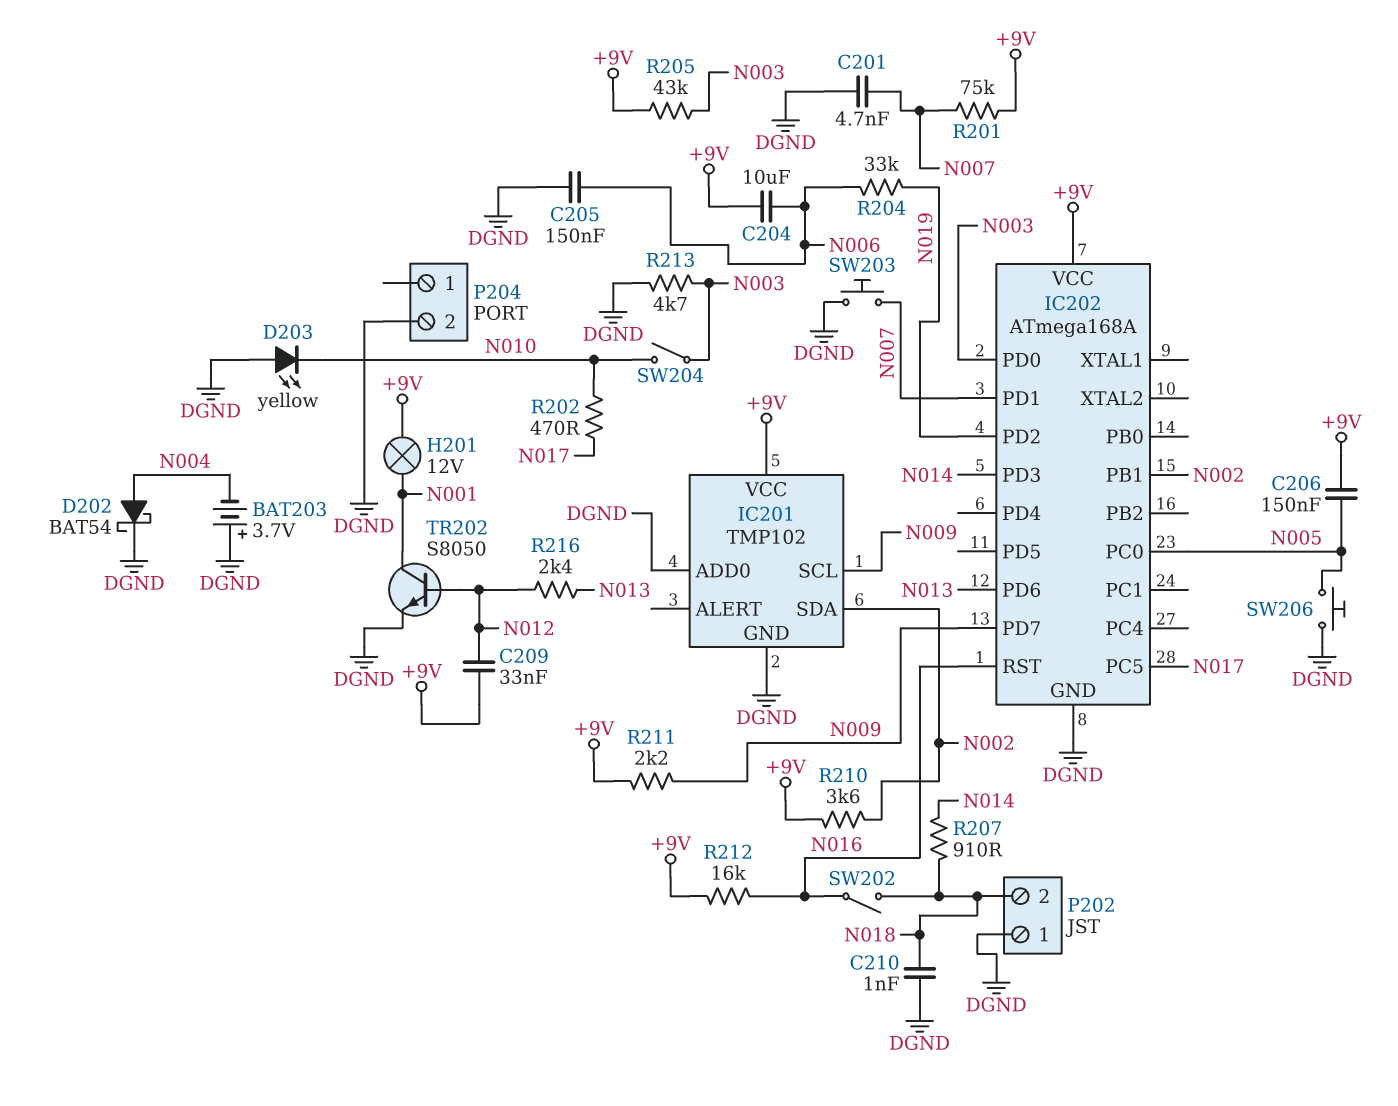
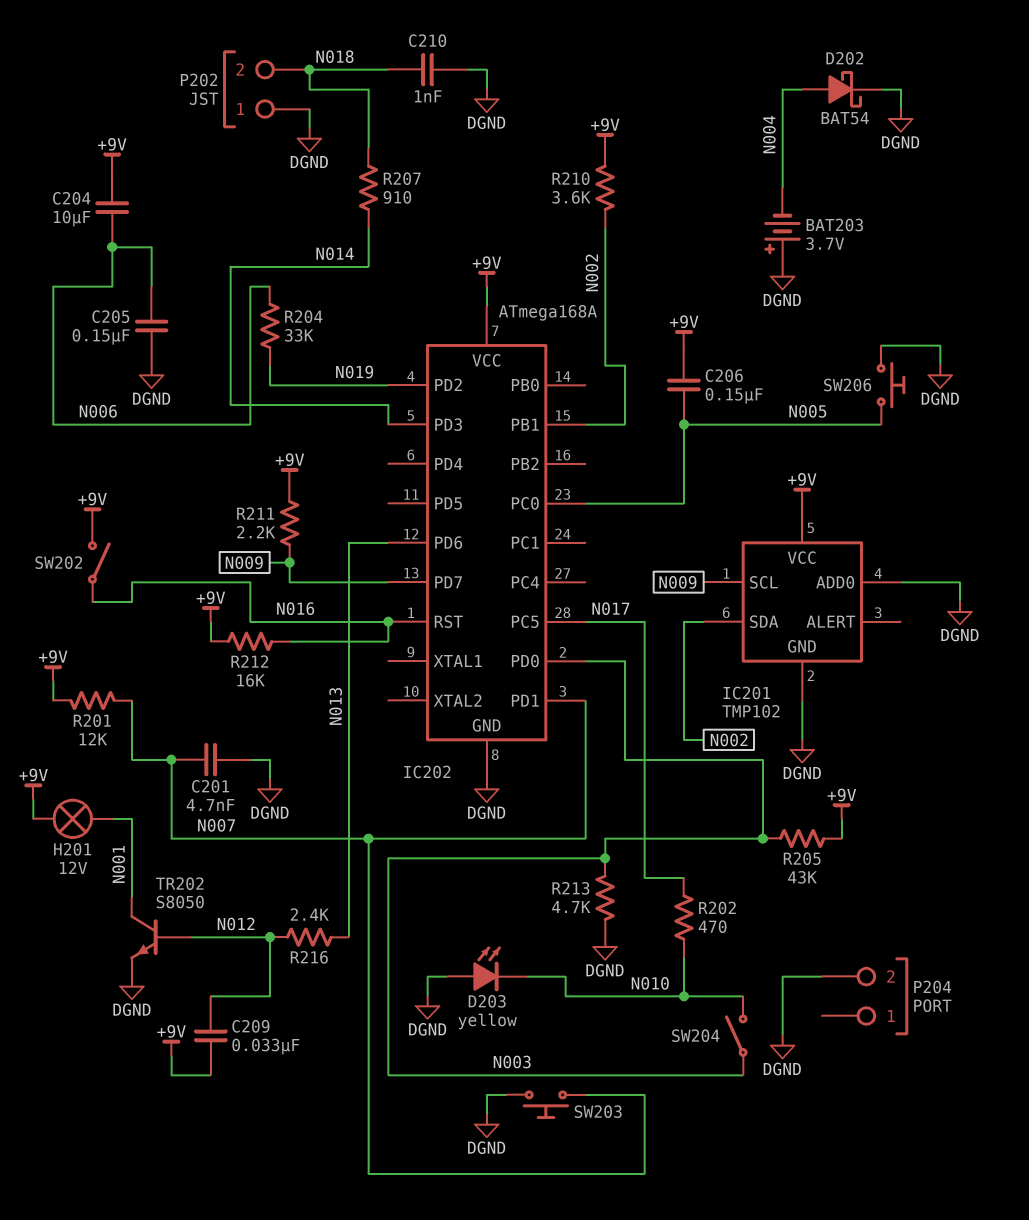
R201: 75k (+9V, N007) -> 12k (+9V, N007)
SW202: switch (N016, N018) -> switch (+9V, N016)

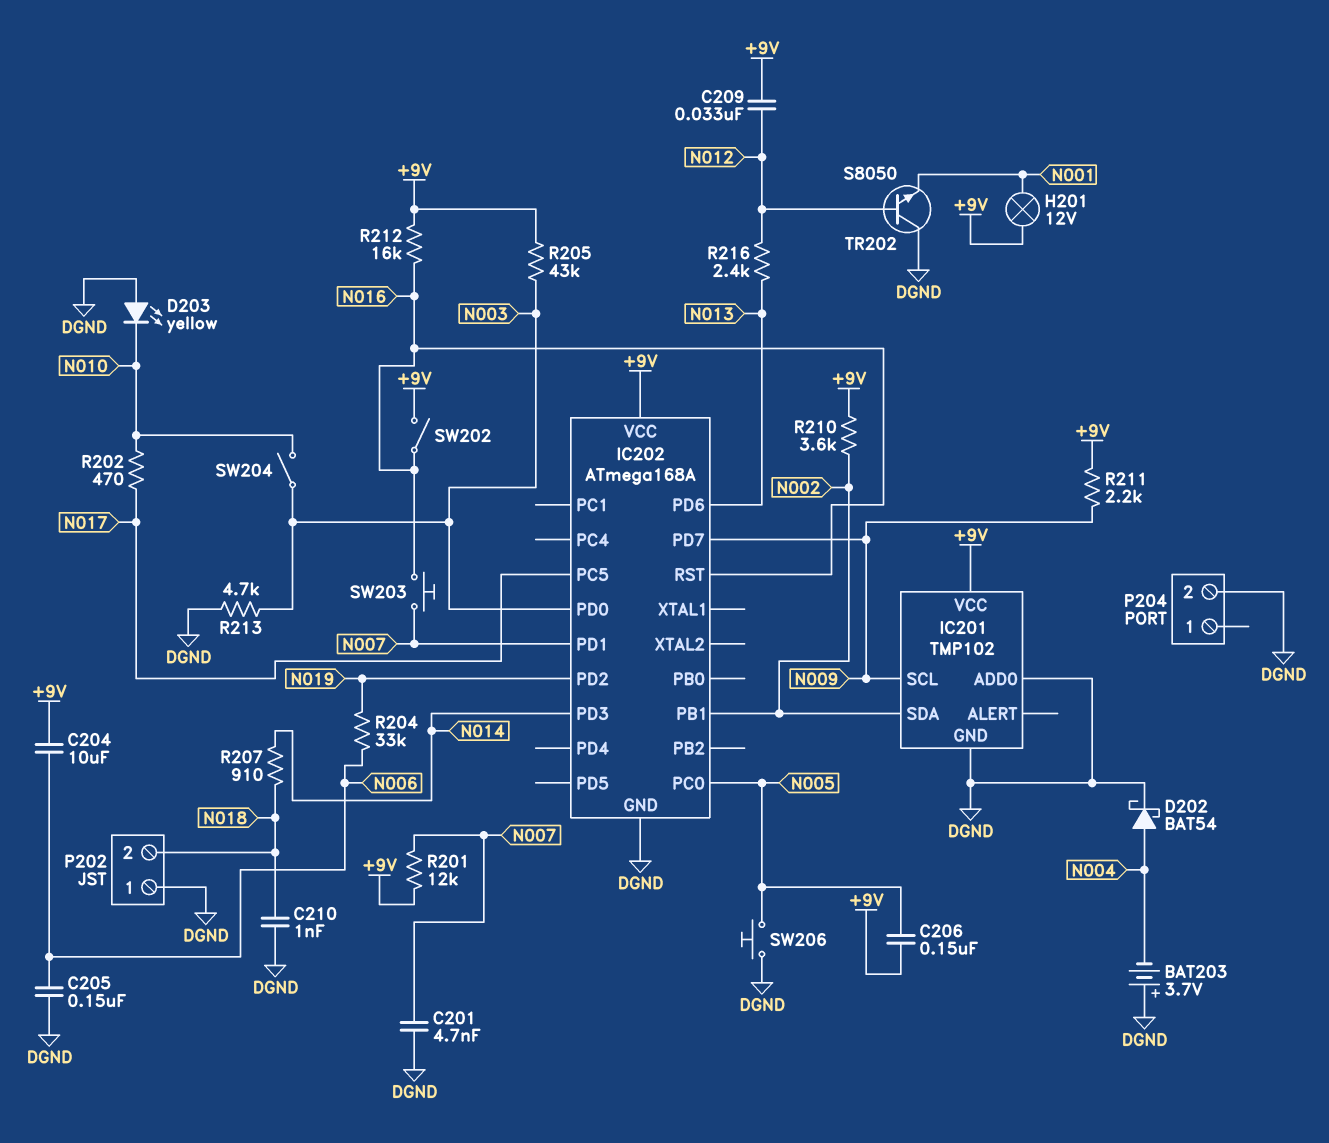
SW203: button (DGND, N007) -> button (N007, N016)
TR202: NPN S8050 (B N012, C N001, E DGND) -> NPN S8050 (B N012, C DGND, E N001)

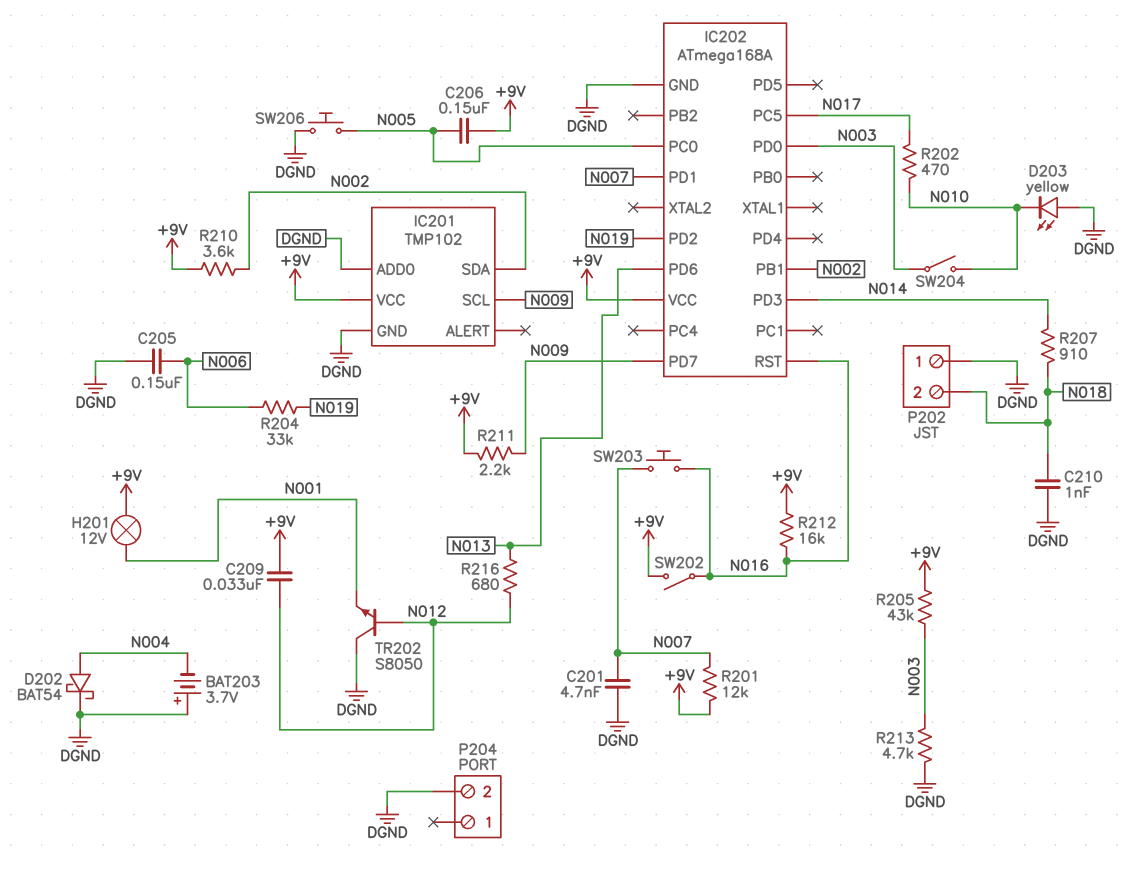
C204: 10uF (+9V, N006) -> none
R216: 2.4k (N012, N013) -> 680 (N012, N013)

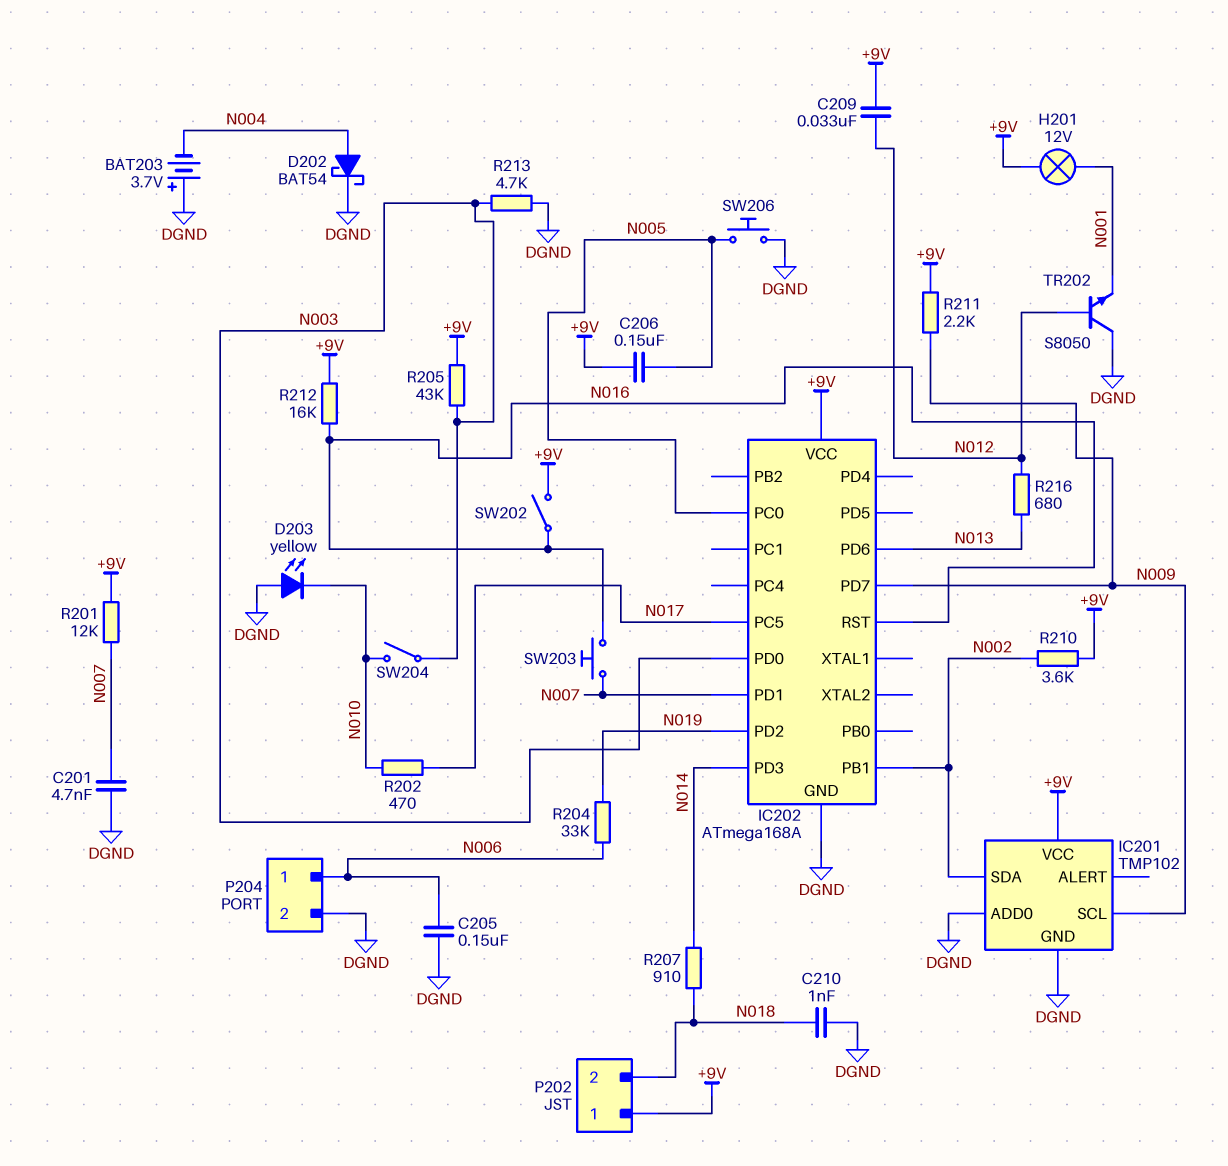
P202 pin 1: DGND -> +9V
P204 pin 1: none -> N006

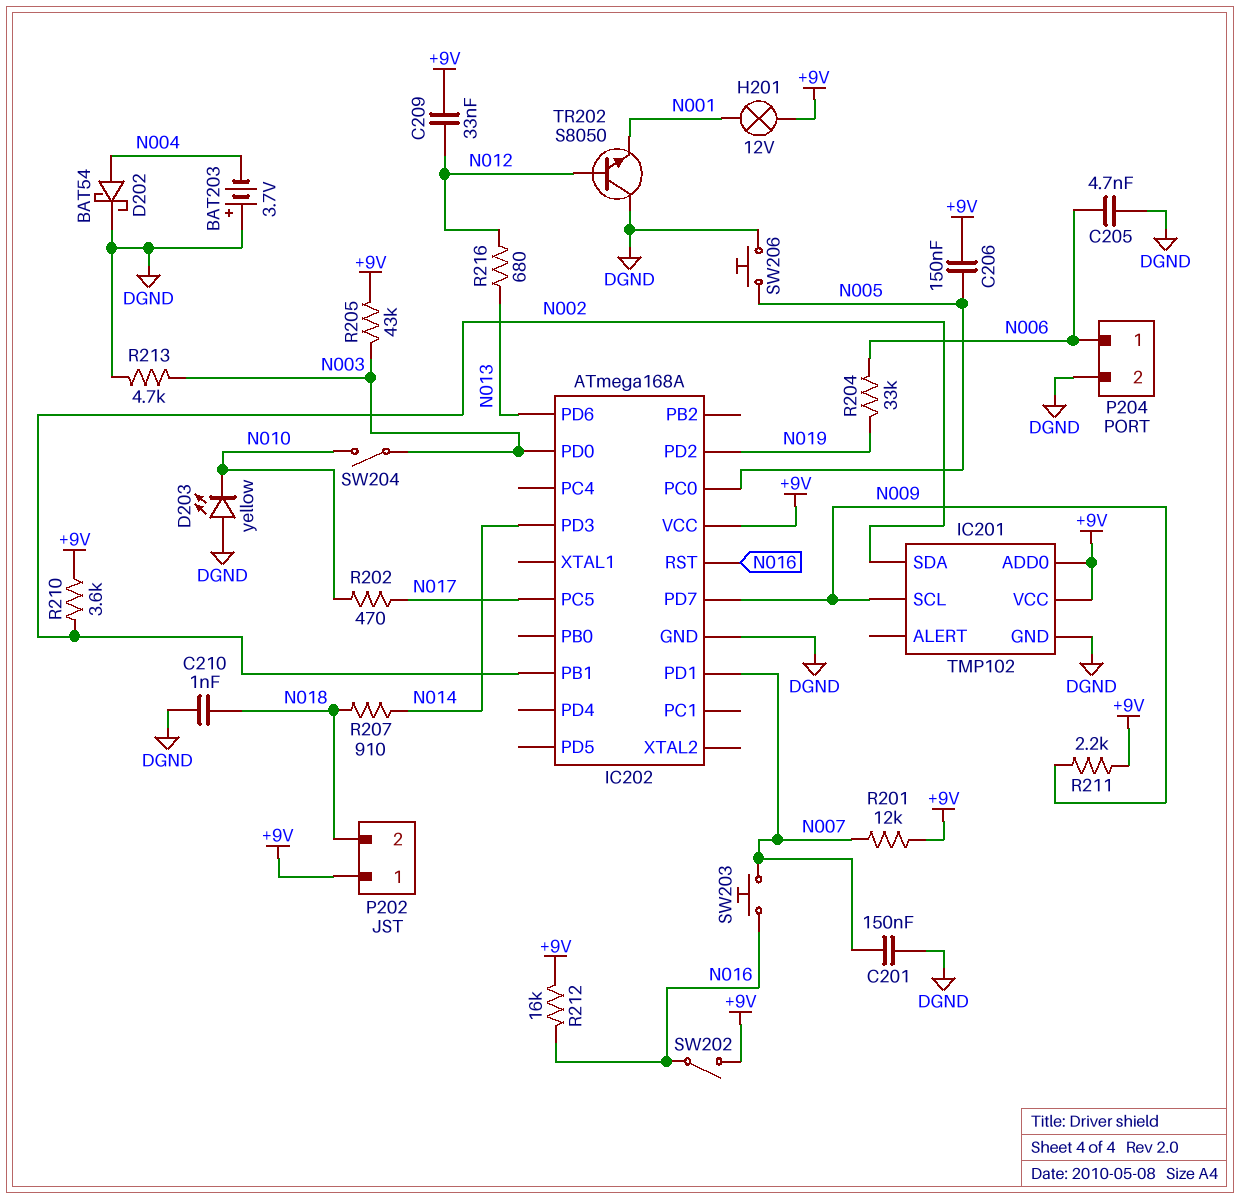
C201: 4.7nF (DGND, N007) -> 150nF (DGND, N007)
C205: 150nF (DGND, N006) -> 4.7nF (DGND, N006)
IC201 pin ADD0: DGND -> +9V

